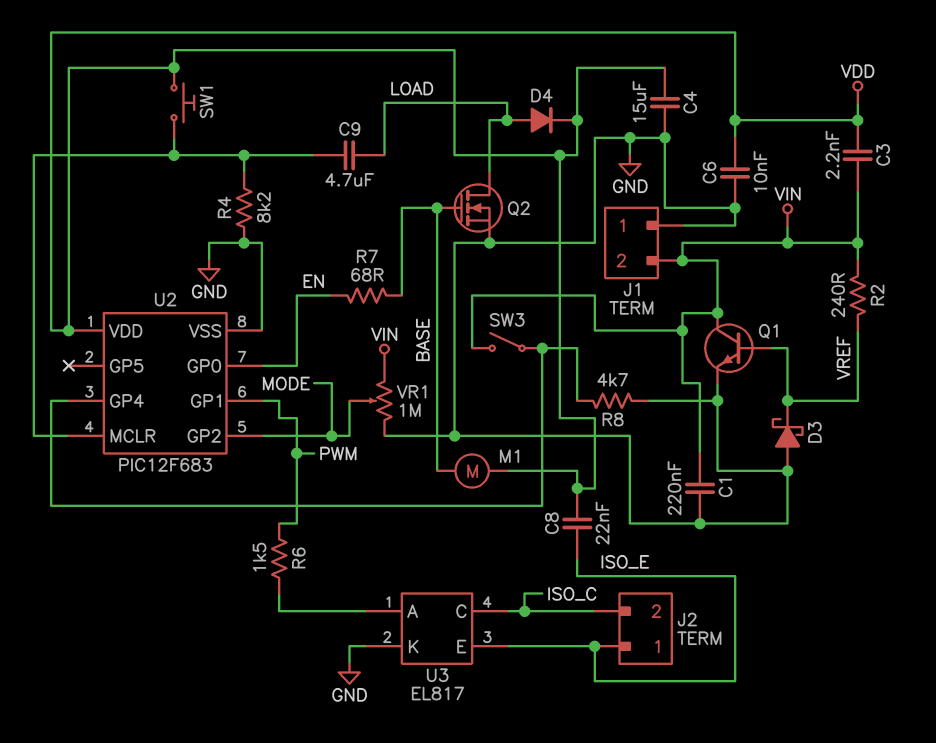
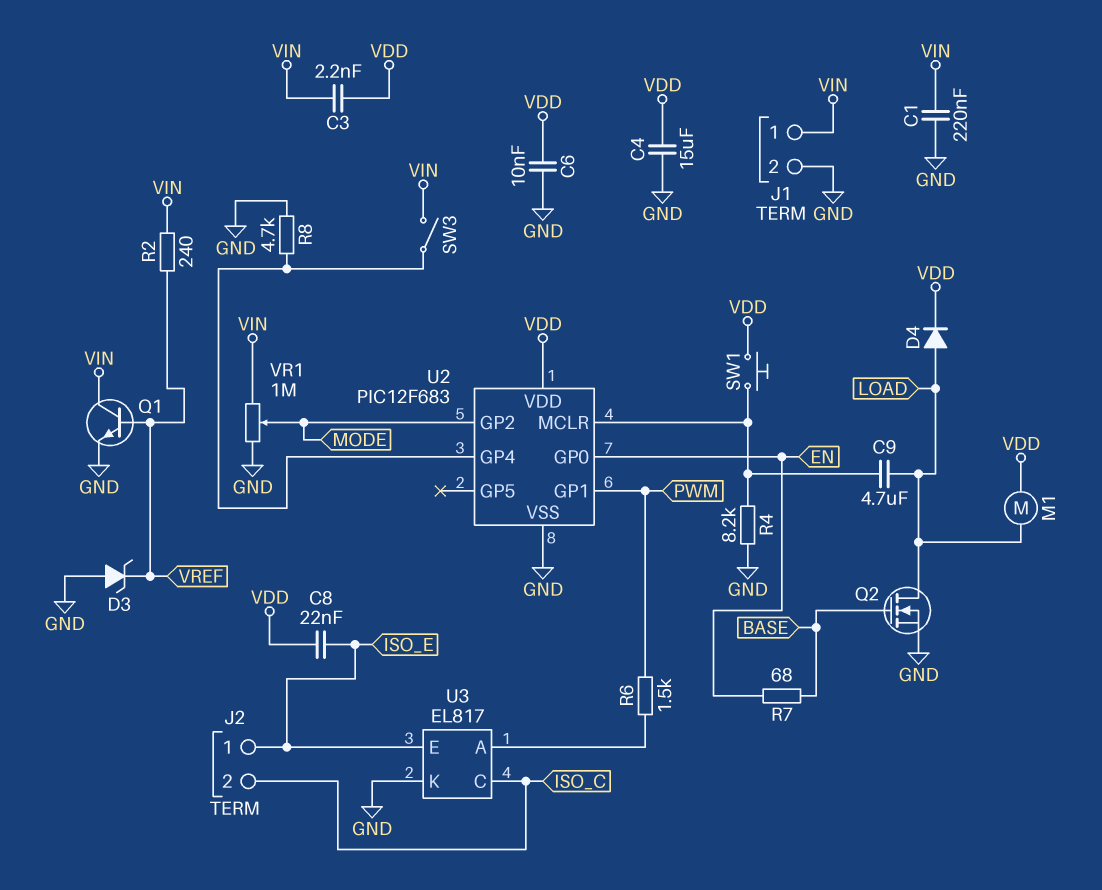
D3: schottky (A GND, K VREF) -> zener (A GND, K VREF)
J1 pin 1: GND -> VIN
J1 pin 2: VIN -> GND
M1: motor (BASE, VDD) -> motor (LOAD, VDD)

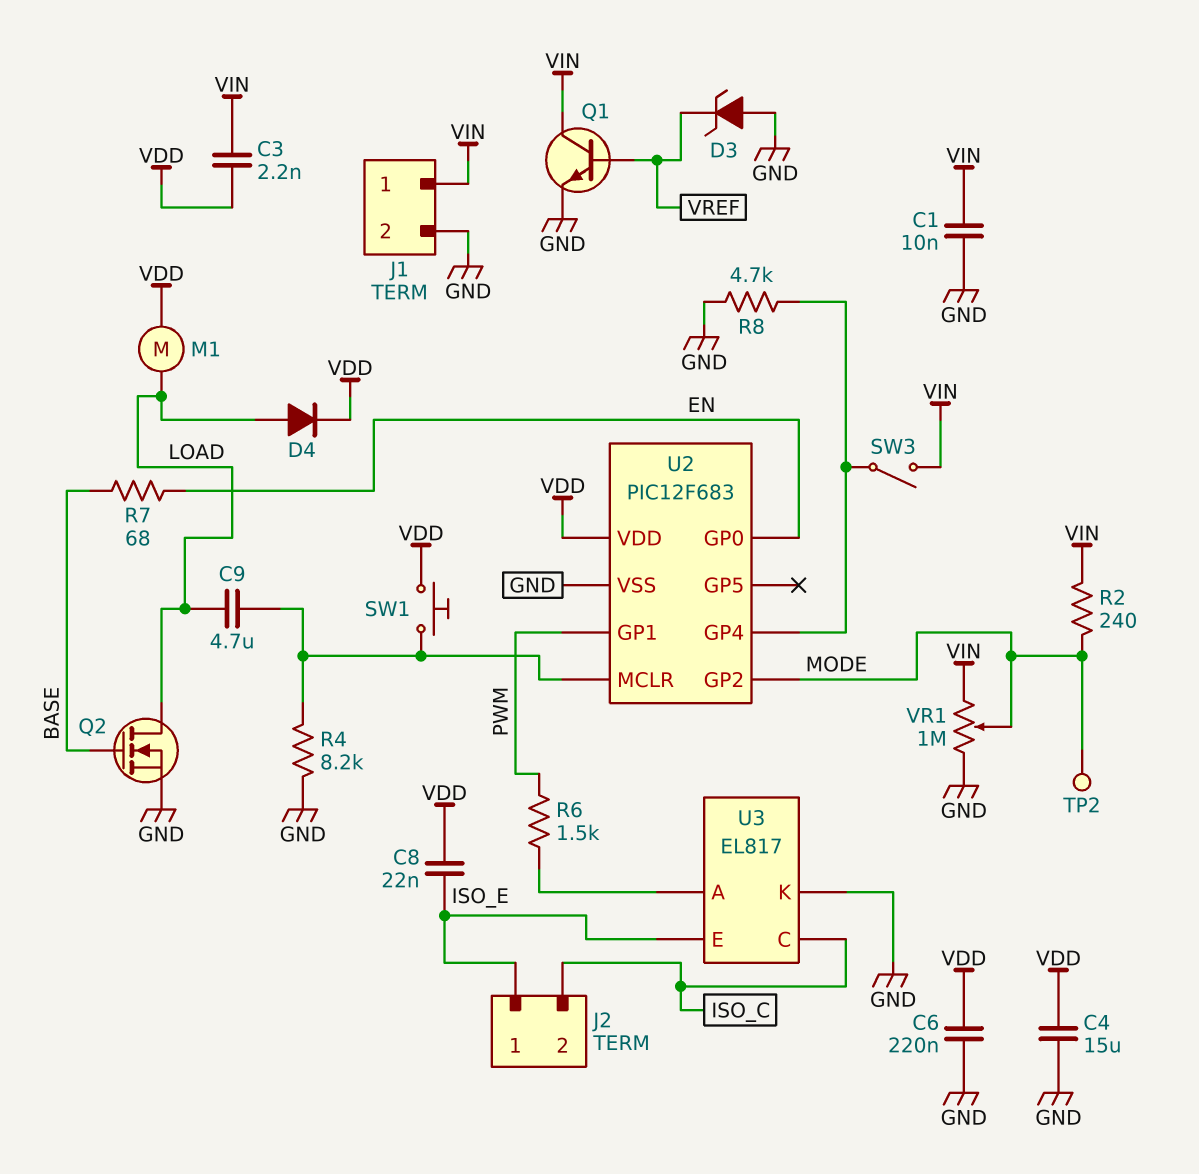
C1: 220nF (GND, VIN) -> 10nF (GND, VIN)
C6: 10nF (GND, VDD) -> 220nF (GND, VDD)
R2: 240 (VIN, VREF) -> 240 (MODE, VIN)
TP2: none -> test point (MODE)

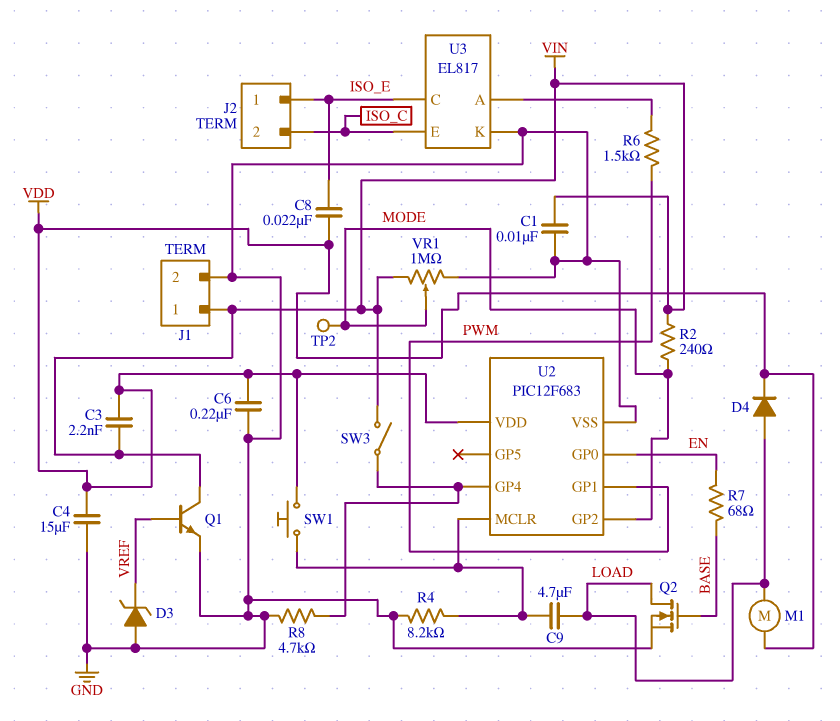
U3 pin C: ISO_C -> ISO_E
U3 pin E: ISO_E -> ISO_C

